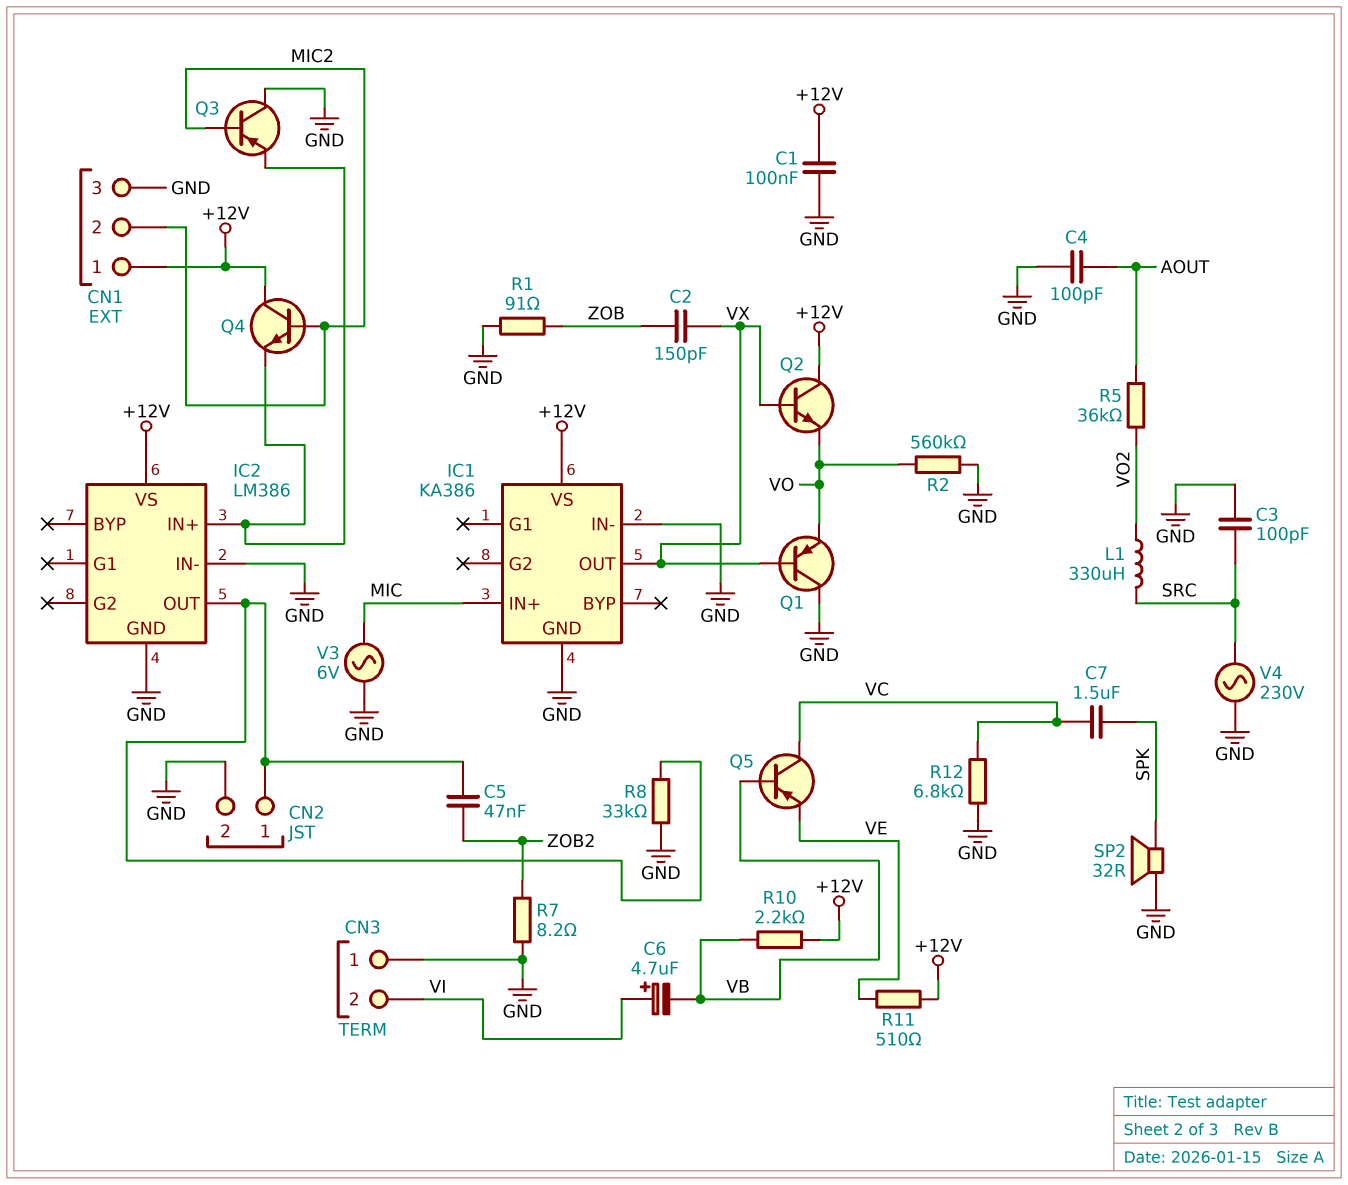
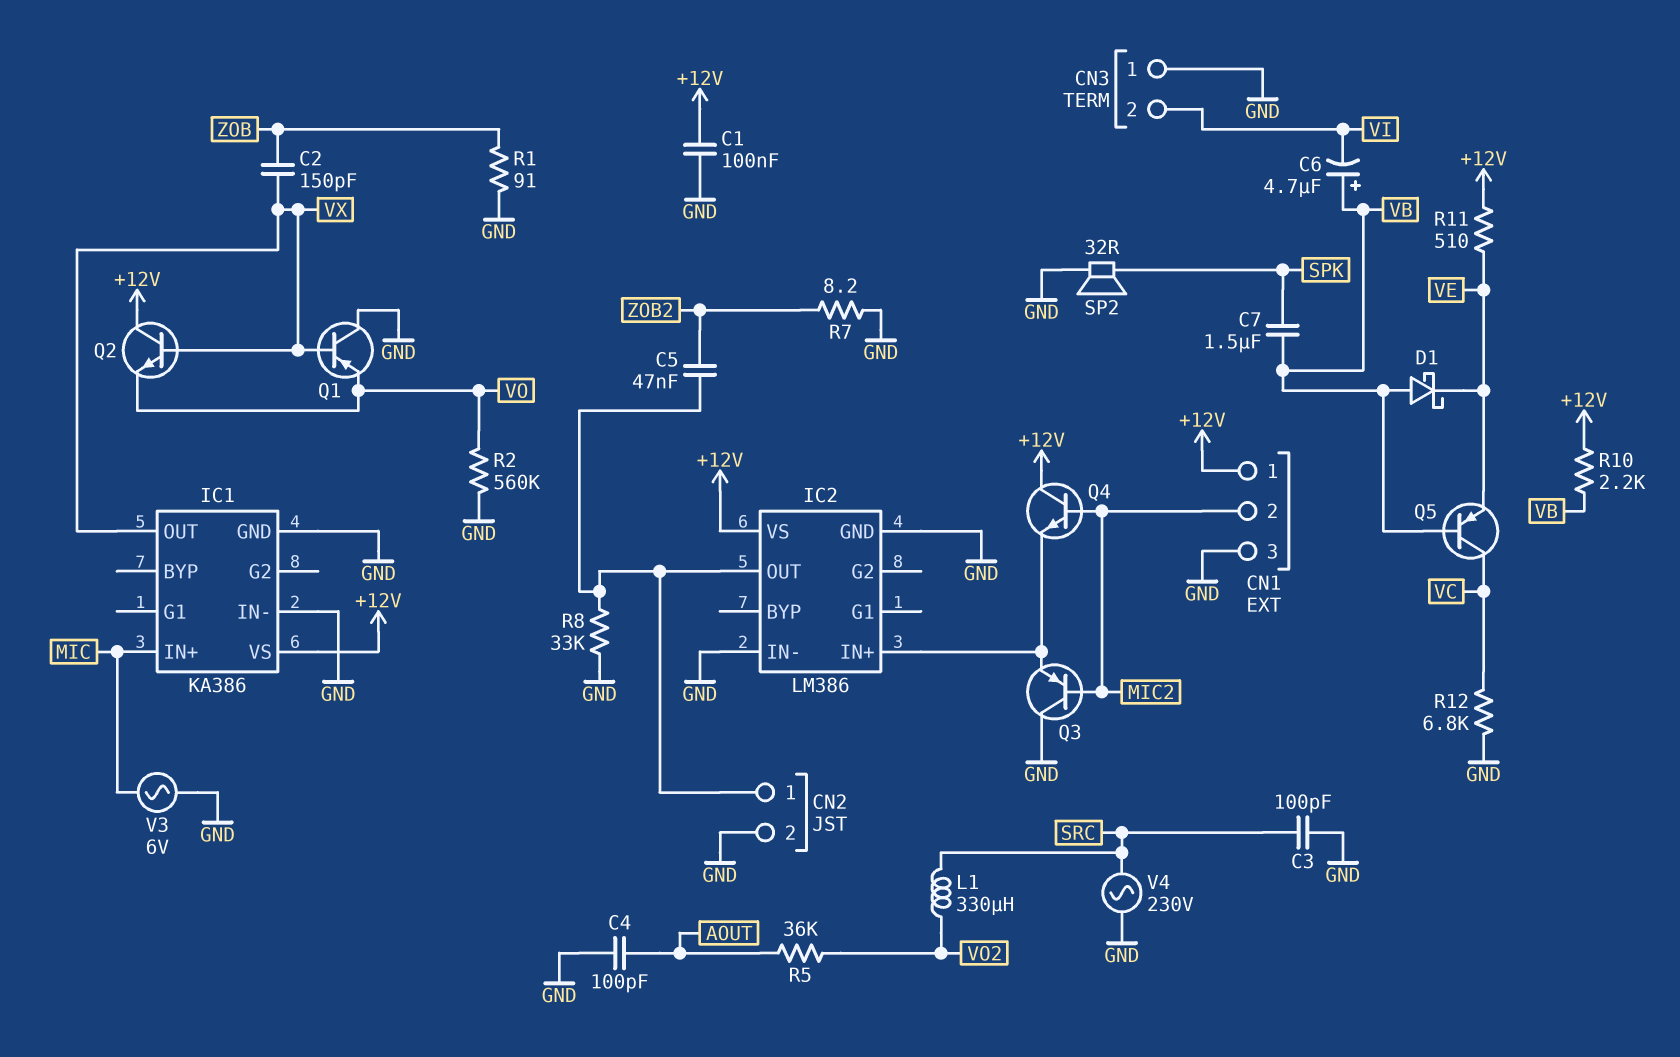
C6: 4.7uF (plus VI, minus VB) -> 4.7uF (plus VB, minus VI)
C7: 1.5uF (SPK, VC) -> 1.5uF (SPK, VB)
D1: none -> schottky (A VB, K VE)

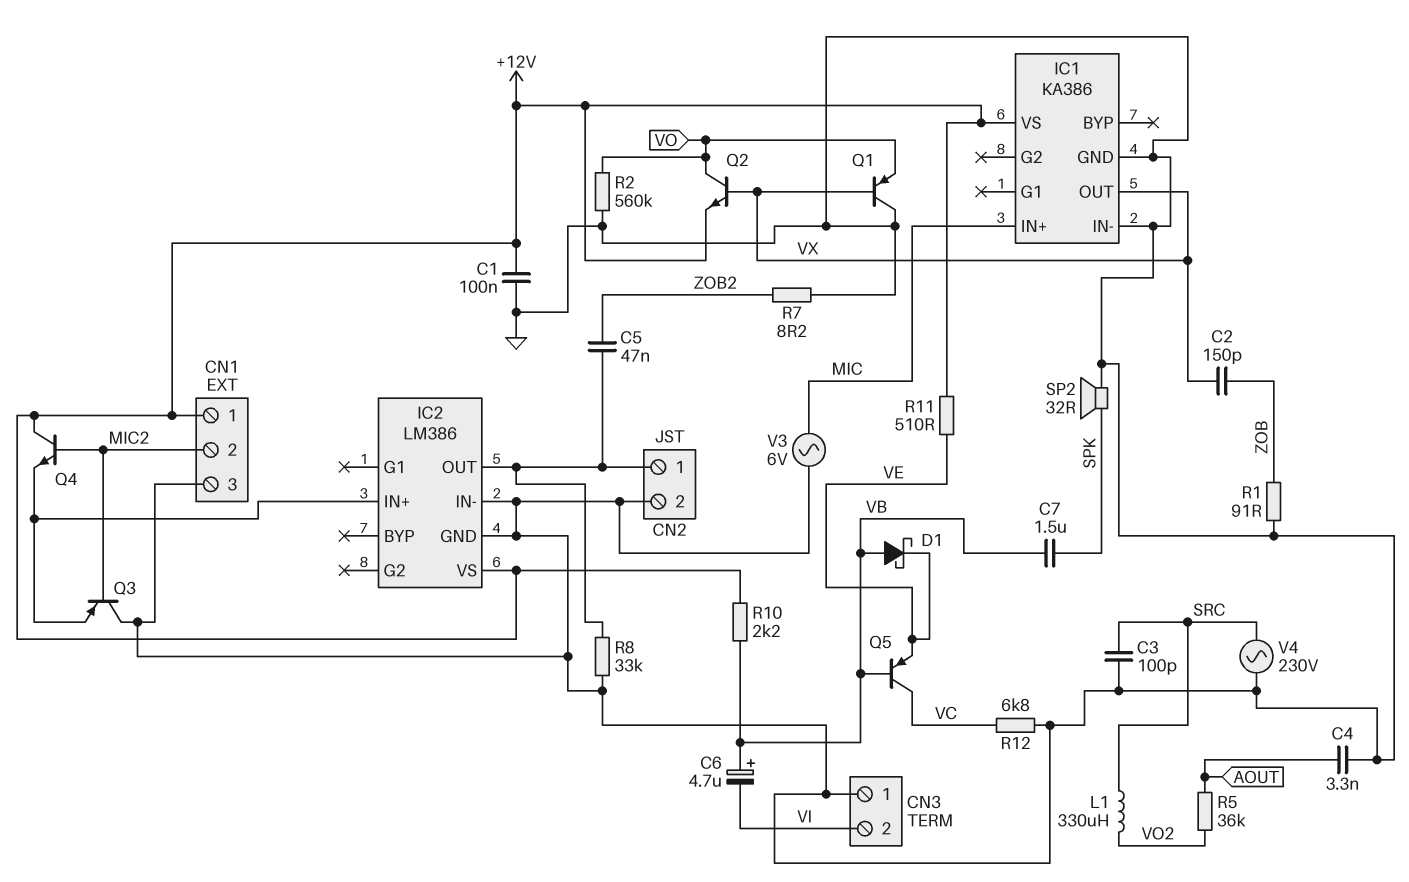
C4: 100pF (AOUT, GND) -> 3.3nF (AOUT, GND)
Q2: NPN (B VX, C +12V, E VO) -> NPN (B VX, C VO, E +12V)

